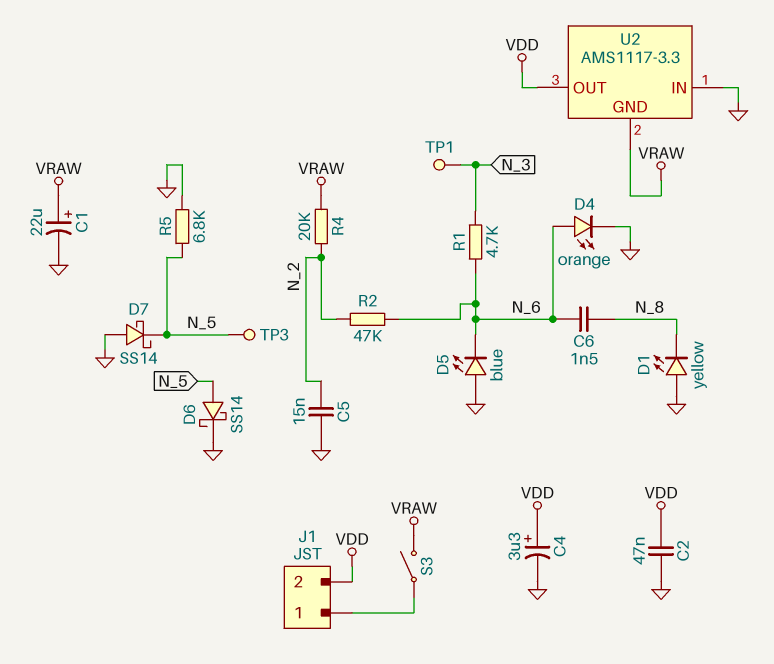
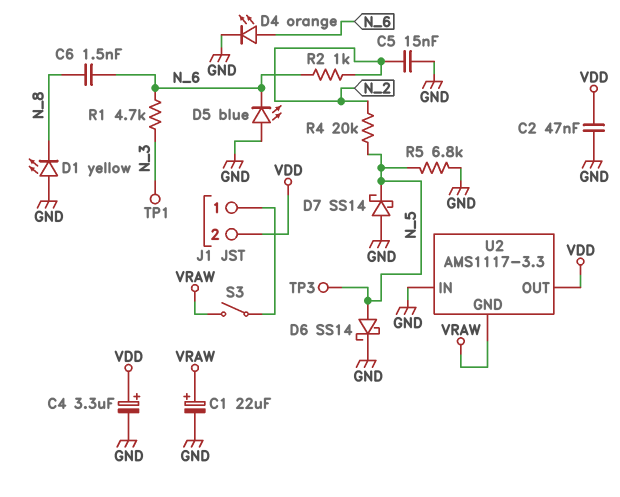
R2: 47k (N_2, N_6) -> 1k (N_2, N_6)
R4: 20k (N_2, VRAW) -> 20k (N_2, N_5)

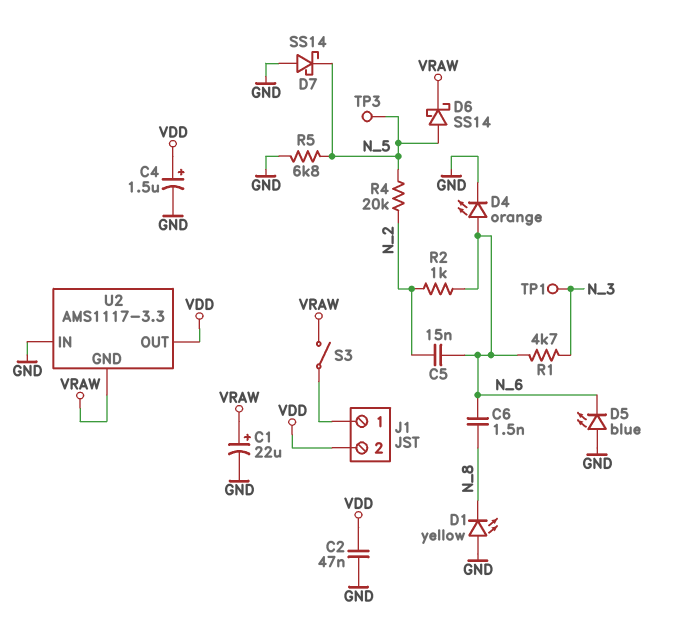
C4: 3.3uF (plus VDD, minus GND) -> 1.5uF (plus VDD, minus GND)
C5: 15nF (GND, N_2) -> 15nF (N_2, N_6)
D6: schottky SS14 (A N_5, K GND) -> schottky SS14 (A N_5, K VRAW)

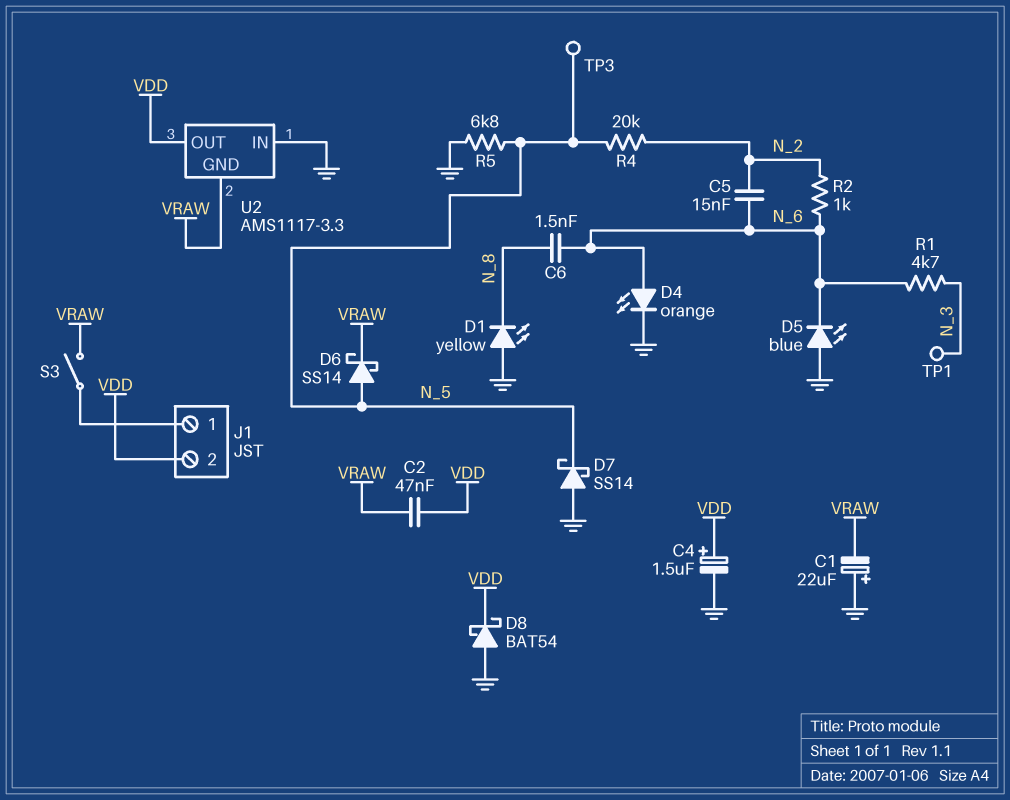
C1: 22uF (plus VRAW, minus GND) -> 22uF (plus GND, minus VRAW)
C2: 47nF (GND, VDD) -> 47nF (VDD, VRAW)
D8: none -> schottky BAT54 (A GND, K VDD)

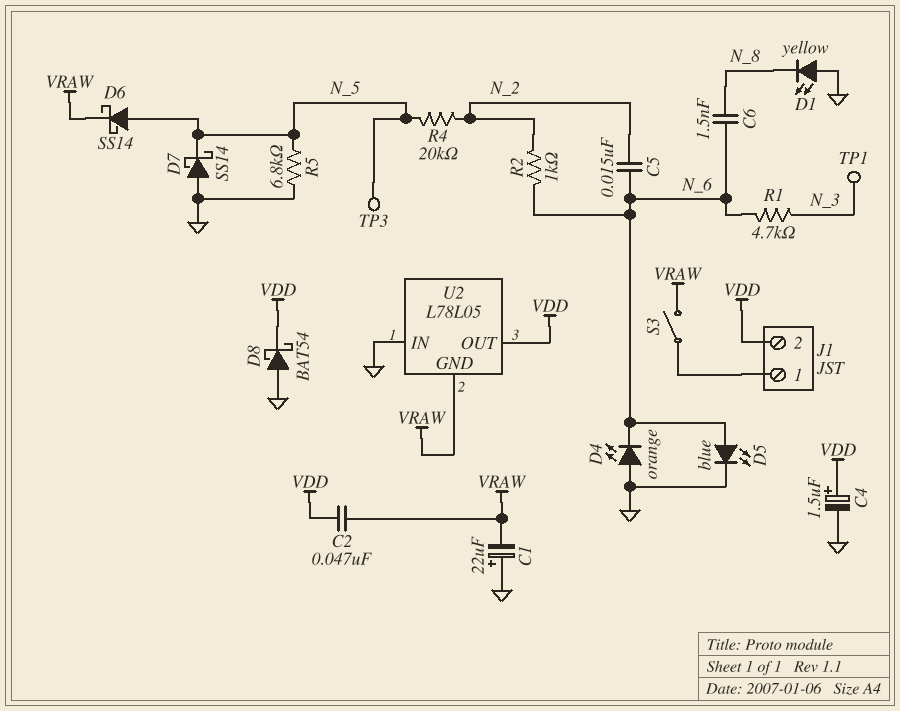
D4: LED orange (A N_6, K GND) -> LED orange (A GND, K N_6)
D5: LED blue (A GND, K N_6) -> LED blue (A N_6, K GND)
U2: AMS1117-3.3 -> L78L05

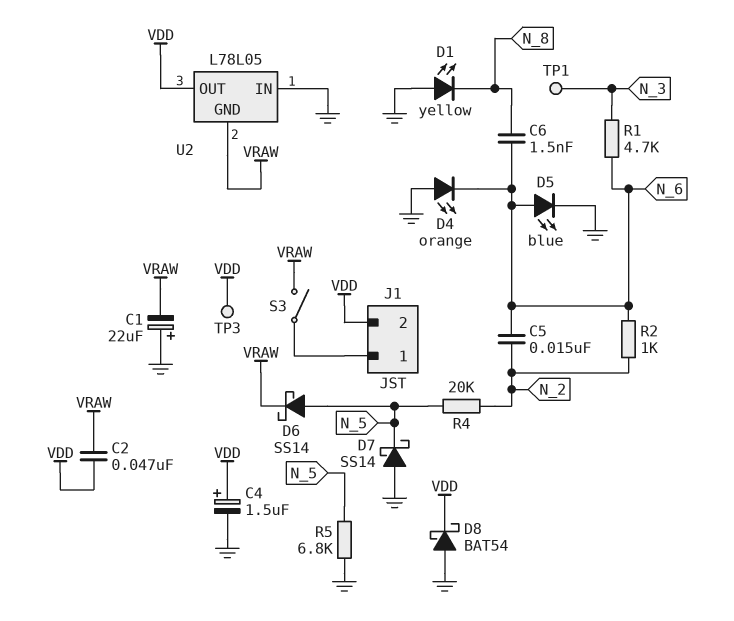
TP3: test point (N_5) -> test point (VDD)

